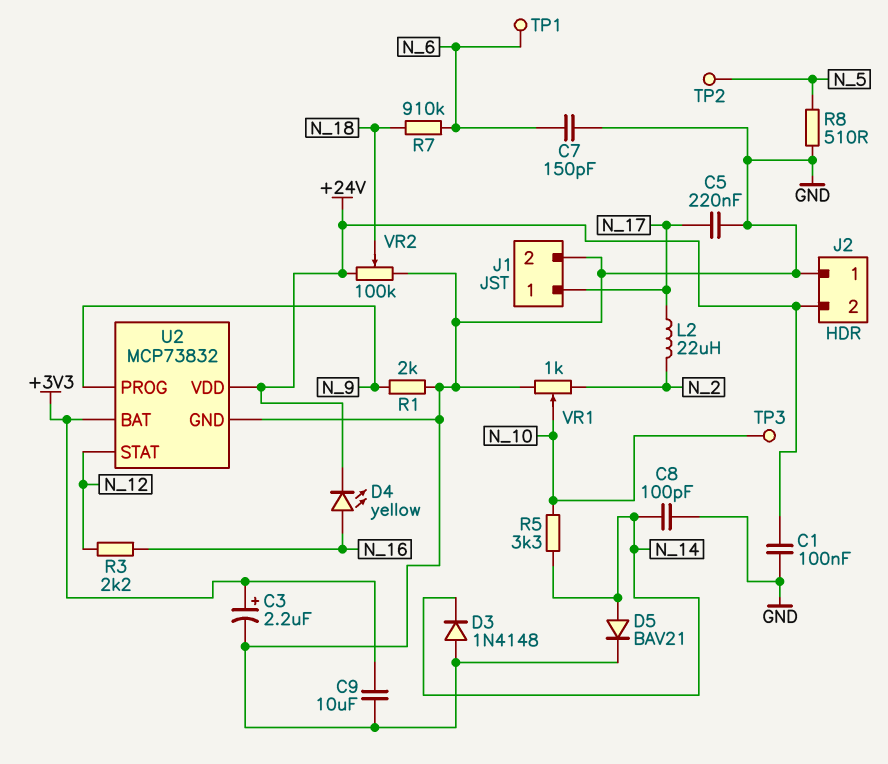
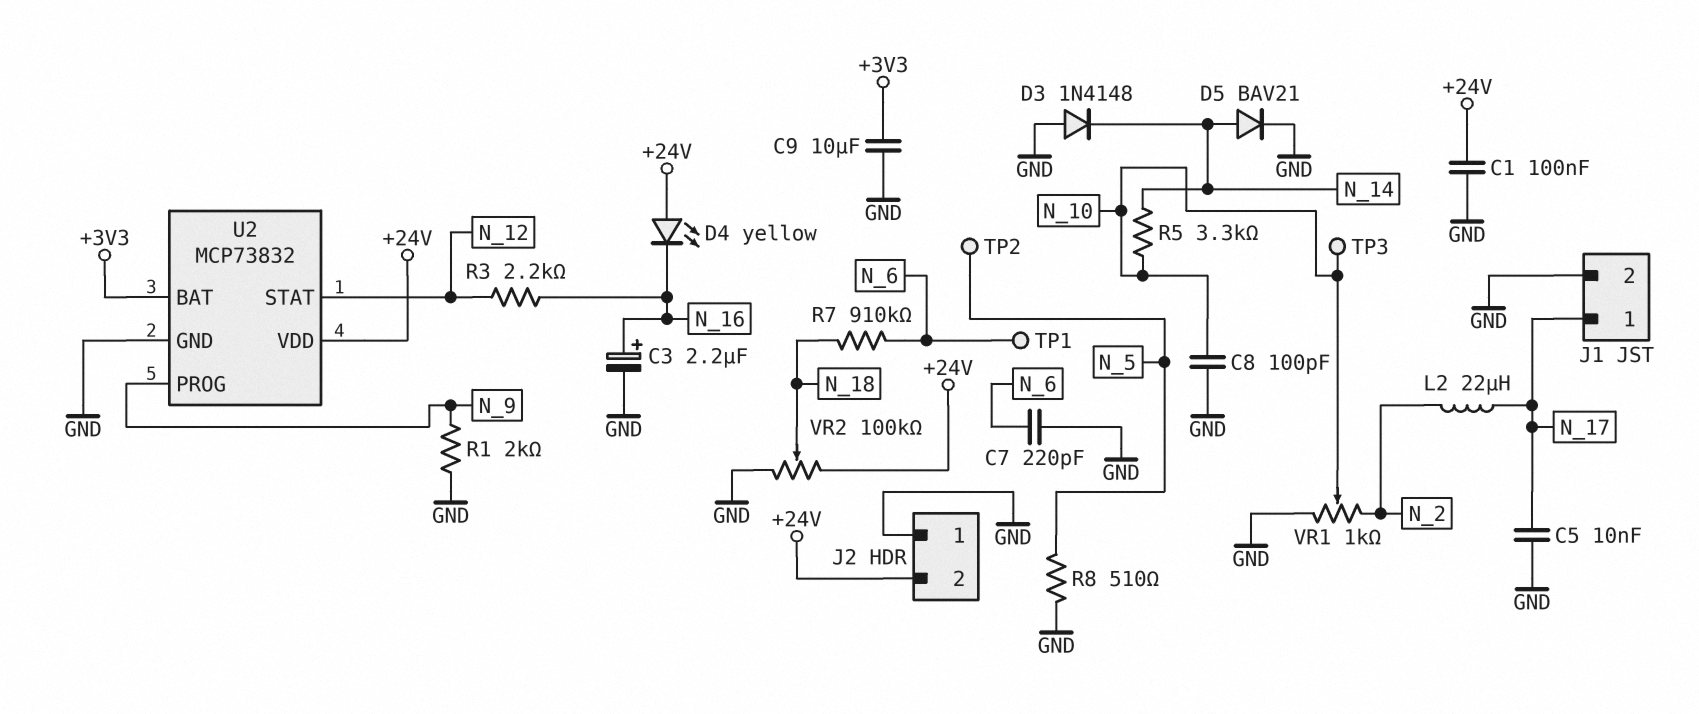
C3: 2.2uF (plus +3V3, minus GND) -> 2.2uF (plus N_16, minus GND)
C5: 220nF (GND, N_17) -> 10nF (GND, N_17)
C7: 150pF (GND, N_6) -> 220pF (GND, N_6)
C8: 100pF (GND, N_14) -> 100pF (GND, N_10)
D4: LED yellow (A N_16, K +24V) -> LED yellow (A +24V, K N_16)

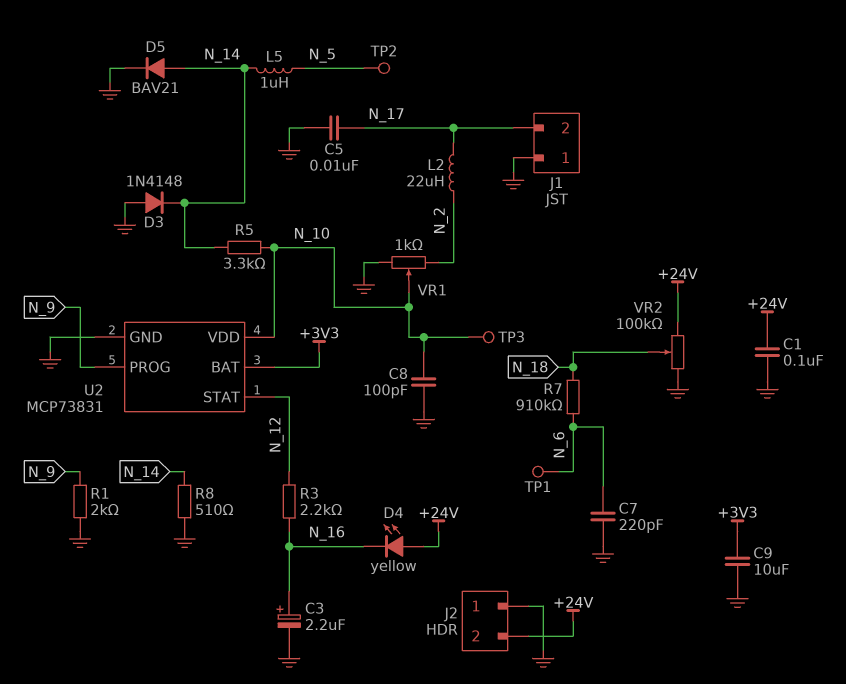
J1 pin 1: N_17 -> GND
J1 pin 2: GND -> N_17
L5: none -> 1uH (N_5, N_14)
R8: 510 (GND, N_5) -> 510 (GND, N_14)
U2: MCP73832 -> MCP73831
U2 pin VDD: +24V -> N_10

